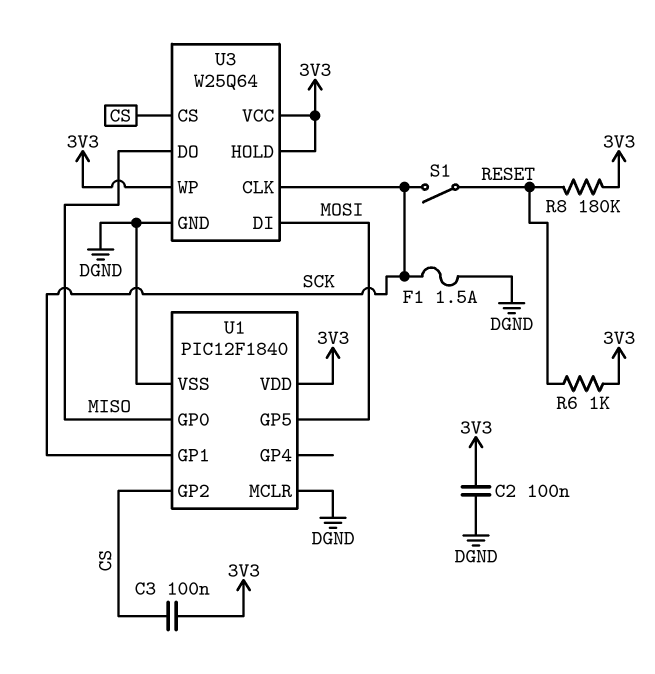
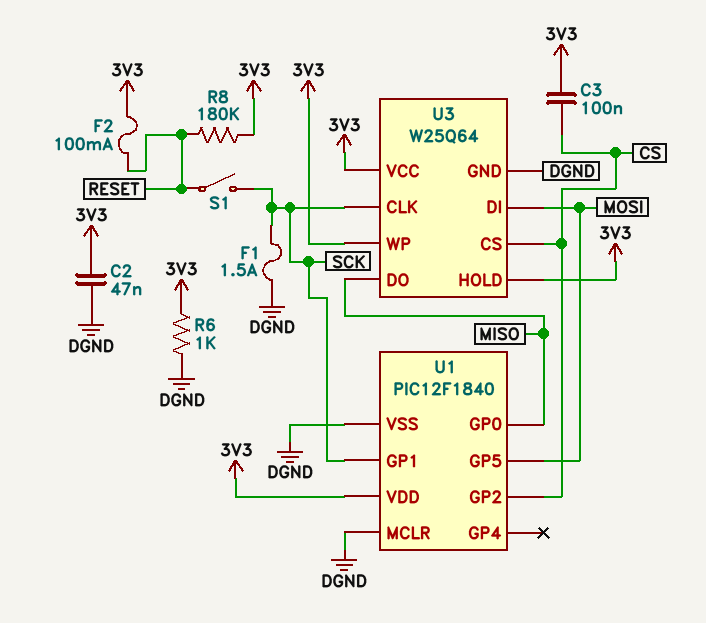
C2: 100nF (3V3, DGND) -> 47nF (3V3, DGND)
F2: none -> 100mA (3V3, RESET)
R6: 1k (3V3, RESET) -> 1k (3V3, DGND)

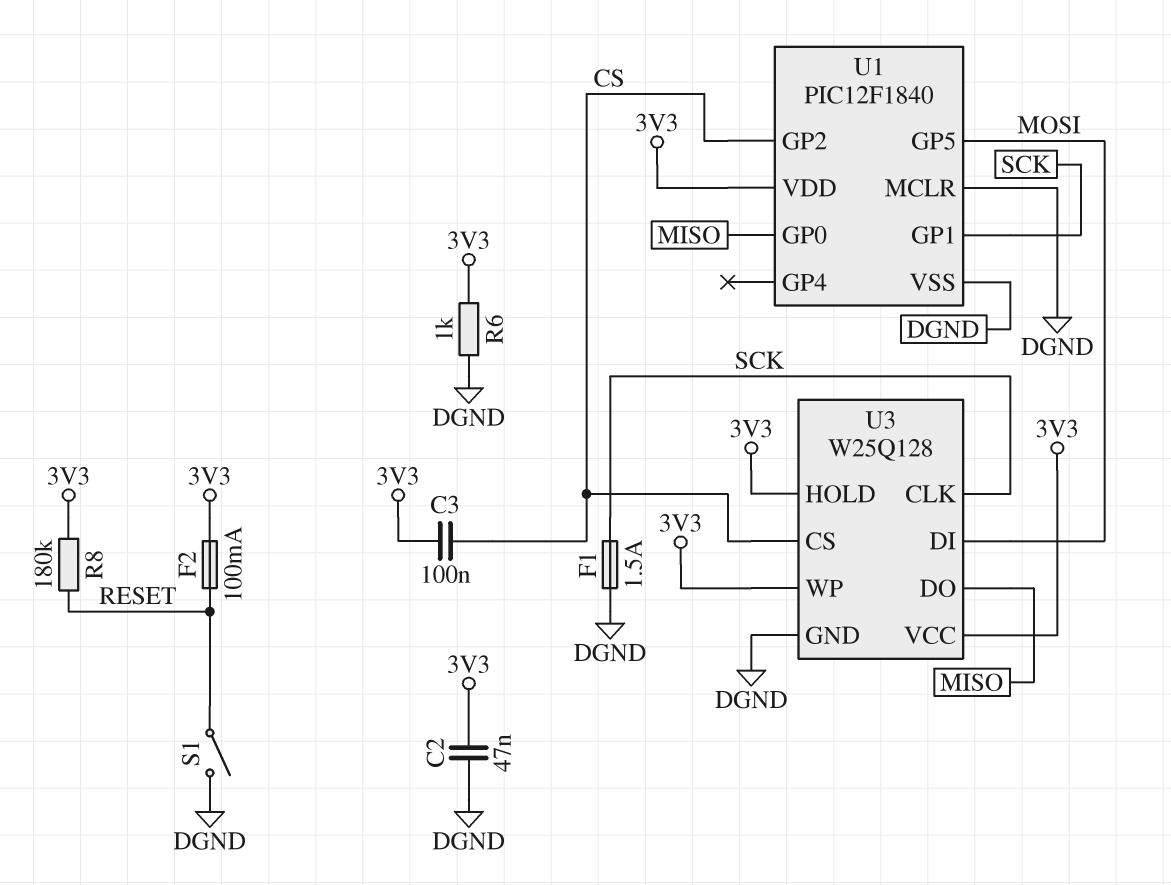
S1: switch (RESET, SCK) -> switch (DGND, RESET)
U3: W25Q64 -> W25Q128

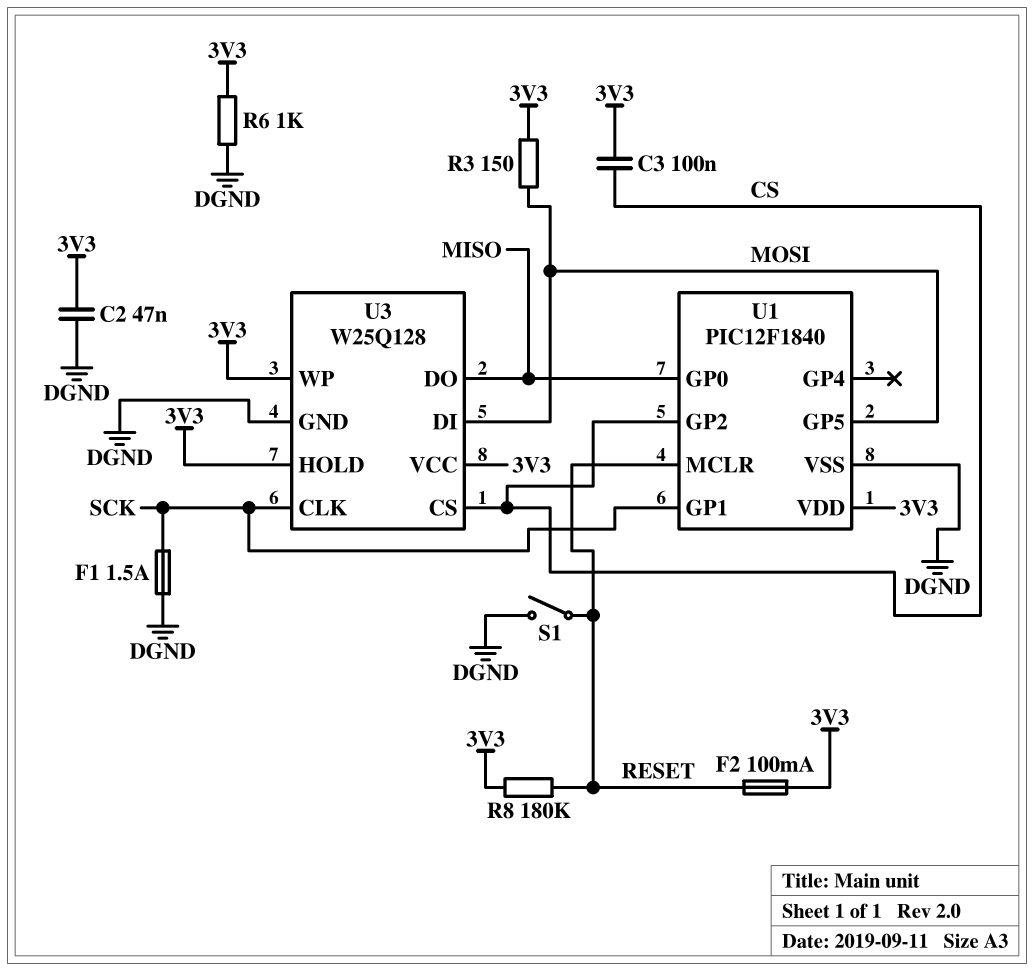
R3: none -> 150 (3V3, MOSI)
U1 pin MCLR: DGND -> RESET

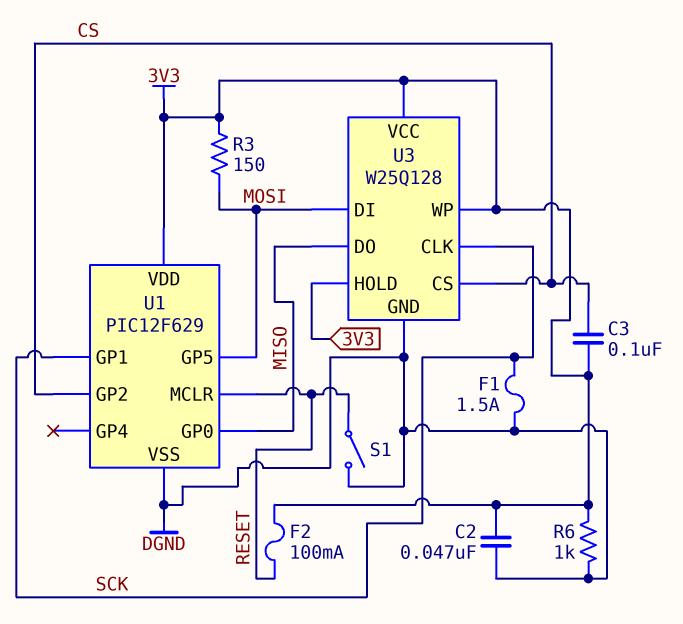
R8: 180k (3V3, RESET) -> none
U1: PIC12F1840 -> PIC12F629

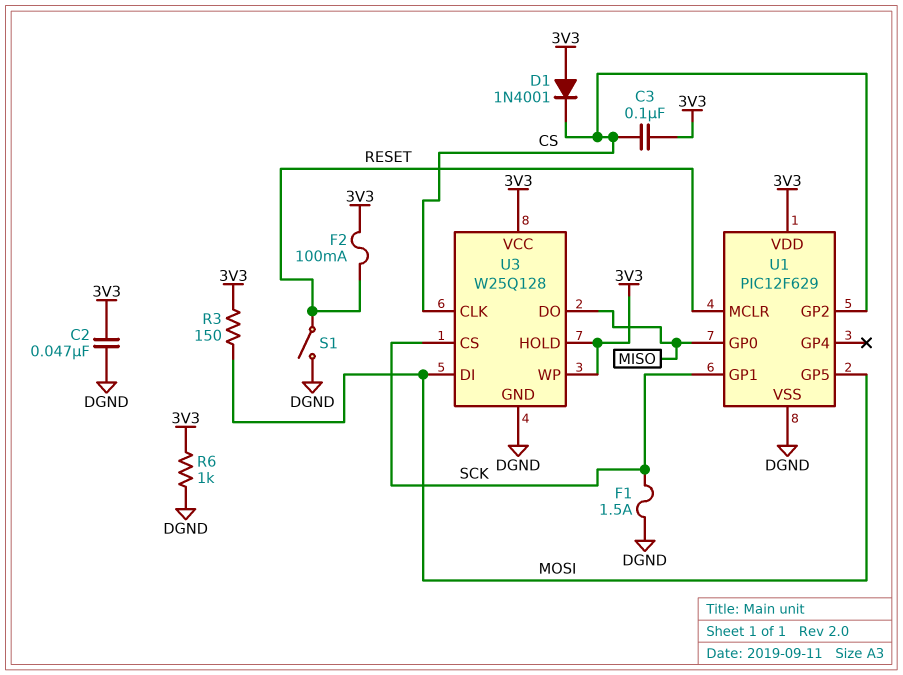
D1: none -> diode 1N4001 (A 3V3, K CS)
U3 pin CLK: SCK -> CS
U3 pin CS: CS -> SCK

